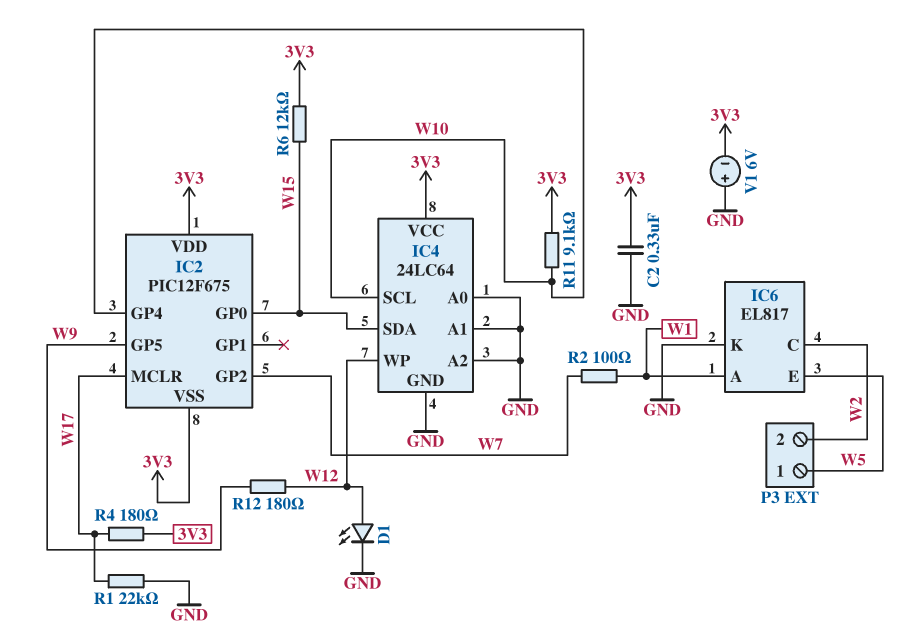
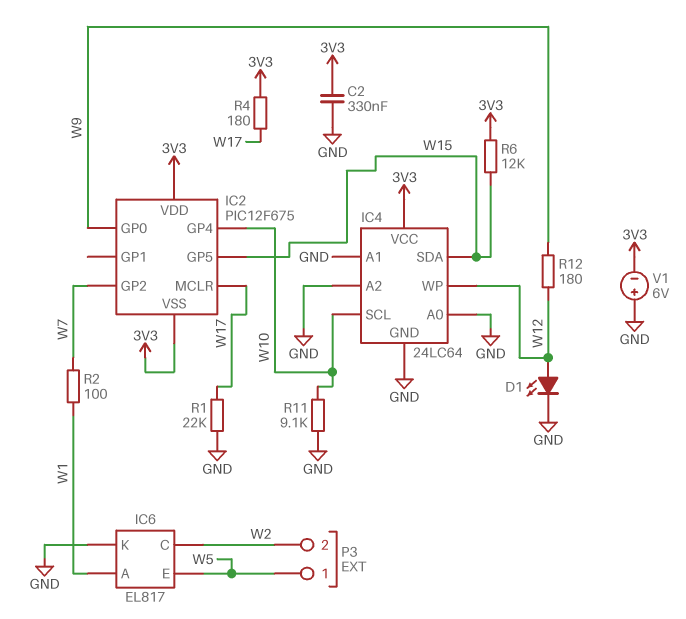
IC2 pin GP0: W15 -> W9
IC2 pin GP5: W9 -> W15
R11: 9.1k (3V3, W10) -> 9.1k (GND, W10)

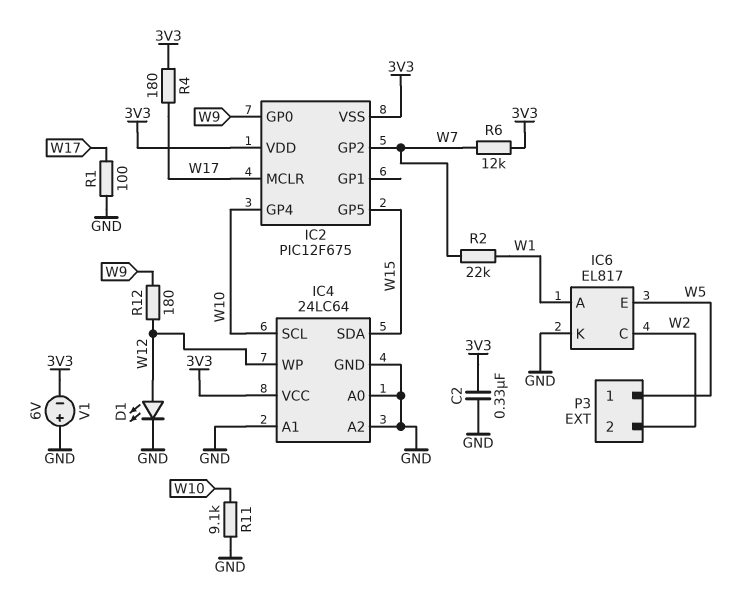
R1: 22k (GND, W17) -> 100 (GND, W17)
R2: 100 (W1, W7) -> 22k (W1, W7)
R6: 12k (3V3, W15) -> 12k (3V3, W7)

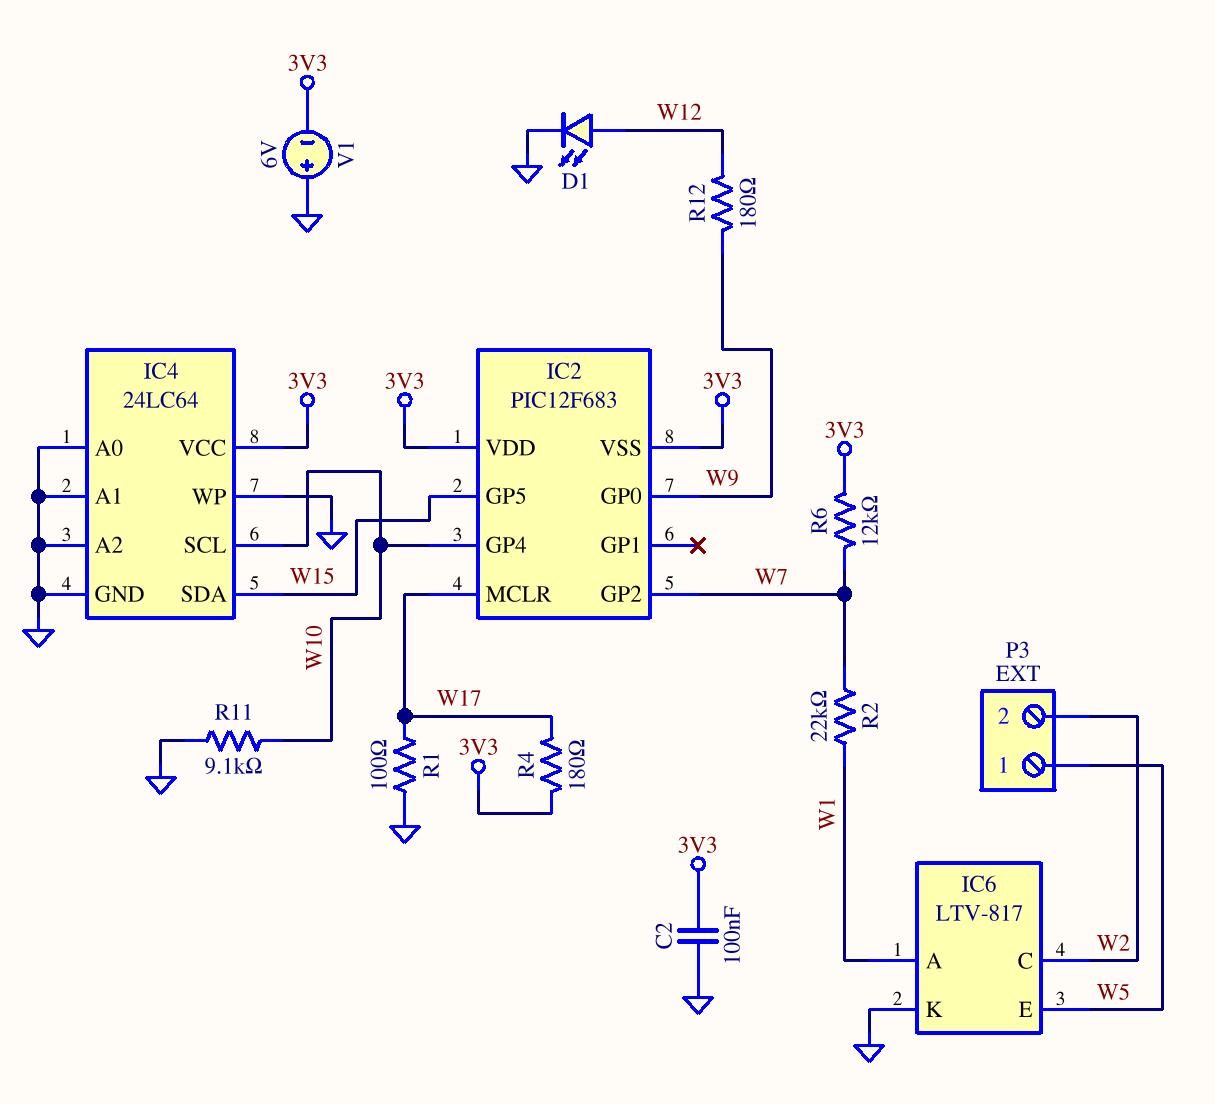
C2: 330nF (3V3, GND) -> 100nF (3V3, GND)
IC2: PIC12F675 -> PIC12F683
IC4 pin WP: W12 -> GND
IC6: EL817 -> LTV-817

